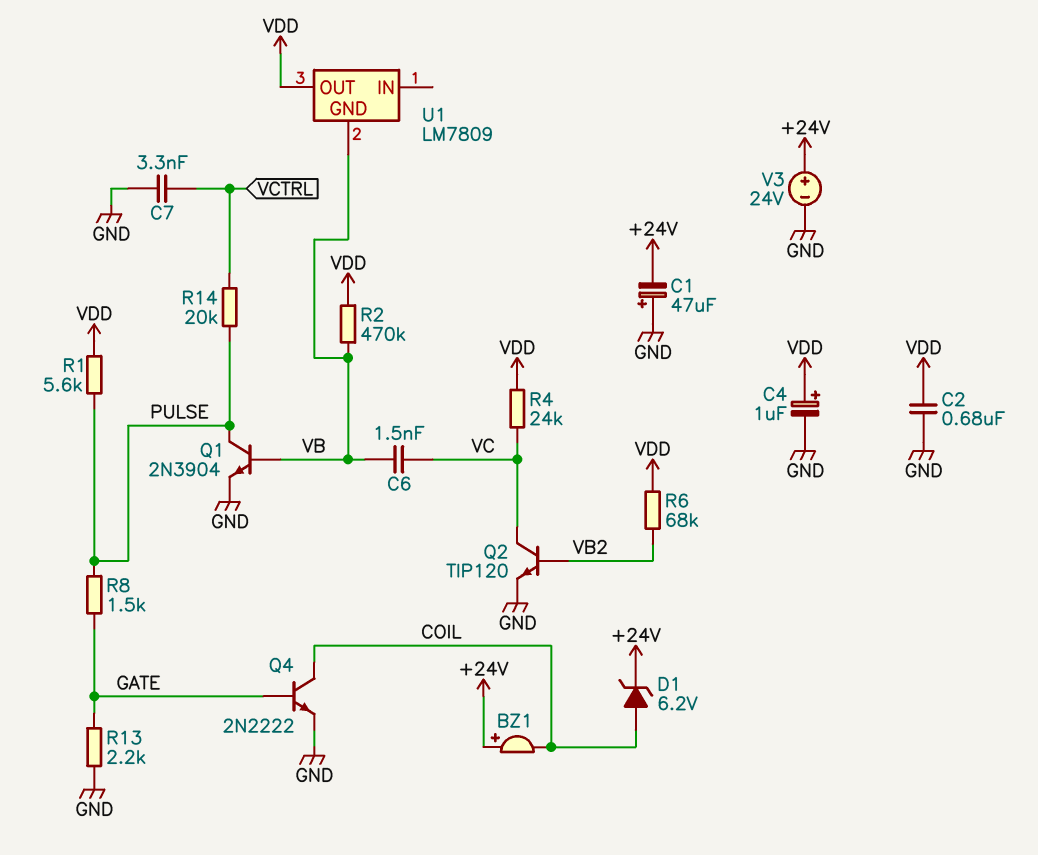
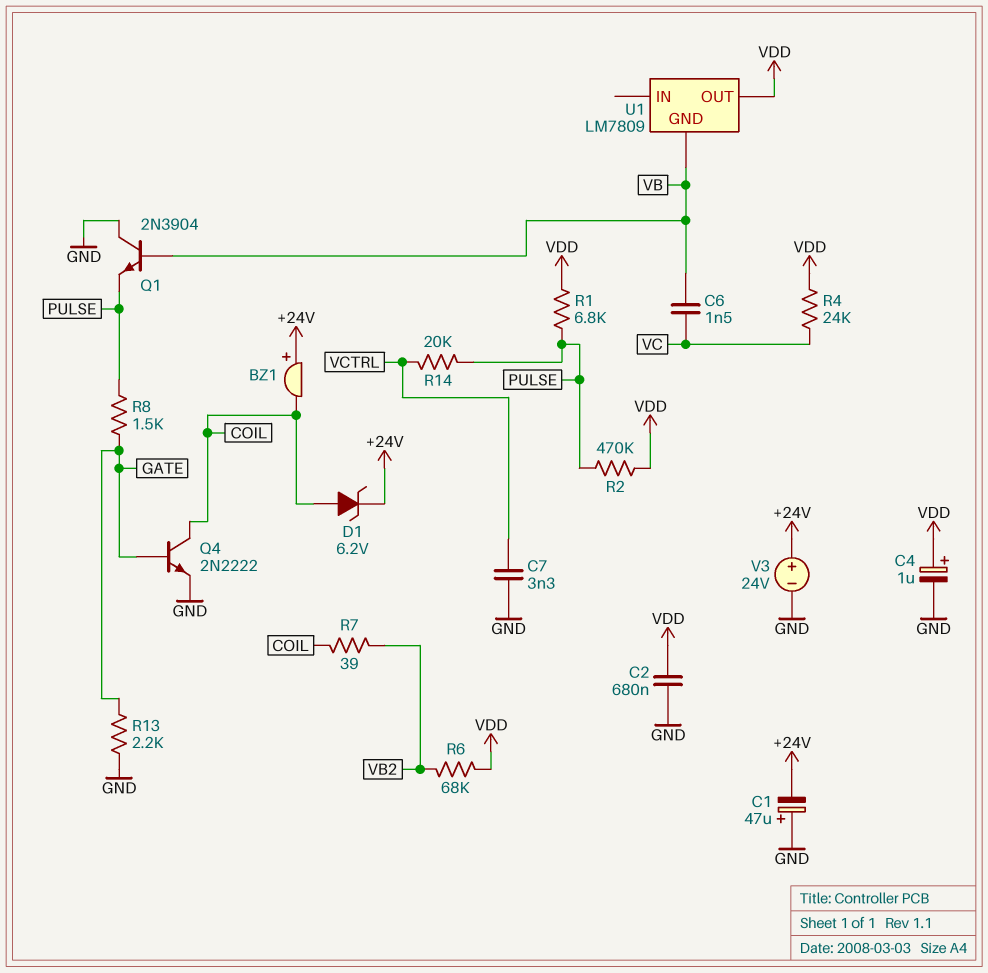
Q1: NPN 2N3904 (B VB, C PULSE, E GND) -> NPN 2N3904 (B VB, C GND, E PULSE)
Q2: NPN TIP120 (B VB2, C VC, E GND) -> none
R1: 5.6k (PULSE, VDD) -> 6.8k (PULSE, VDD)
R2: 470k (VB, VDD) -> 470k (PULSE, VDD)
R7: none -> 39 (COIL, VB2)

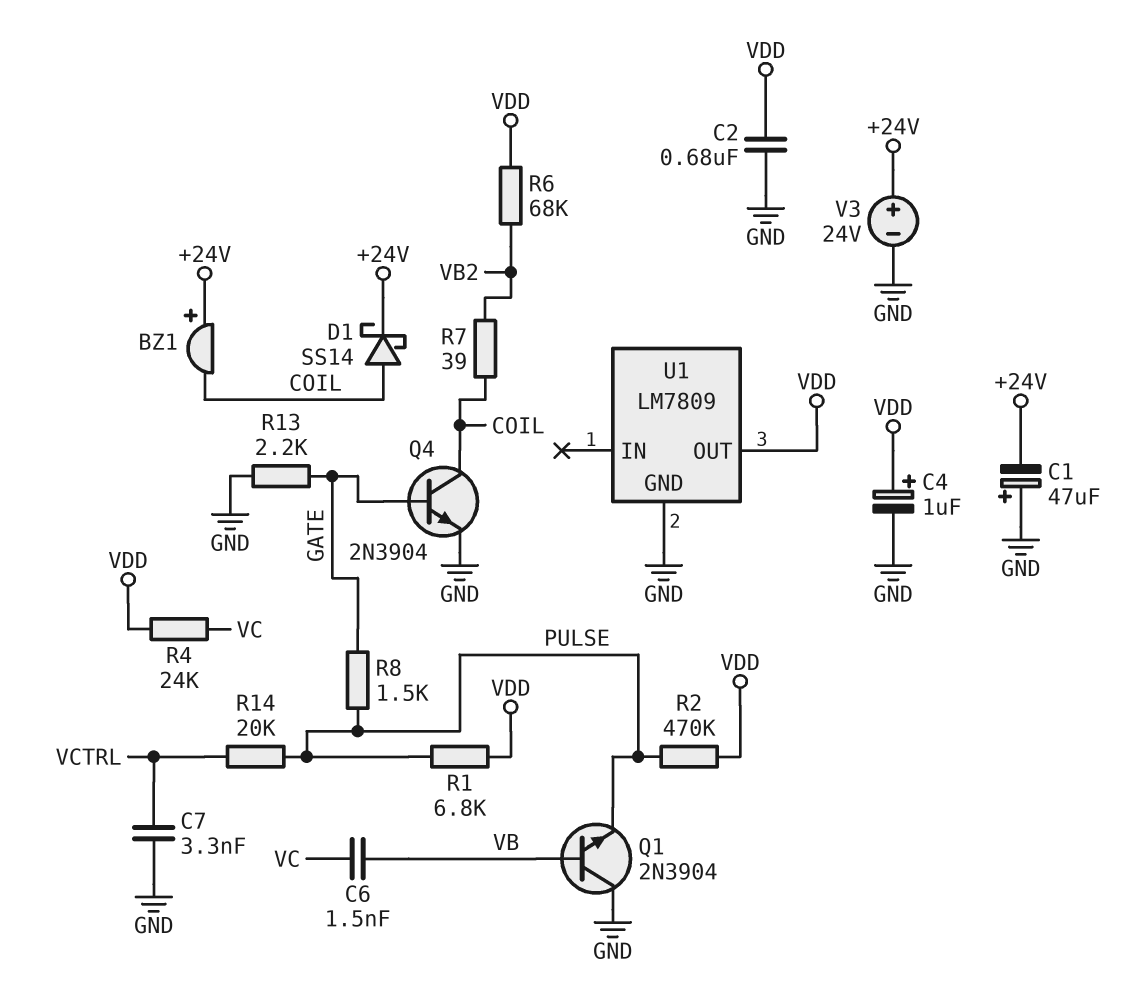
D1: zener 6.2V (A COIL, K +24V) -> schottky SS14 (A COIL, K +24V)
Q4: NPN 2N2222 (B GATE, C COIL, E GND) -> NPN 2N3904 (B GATE, C COIL, E GND)
U1 pin GND: VB -> GND

